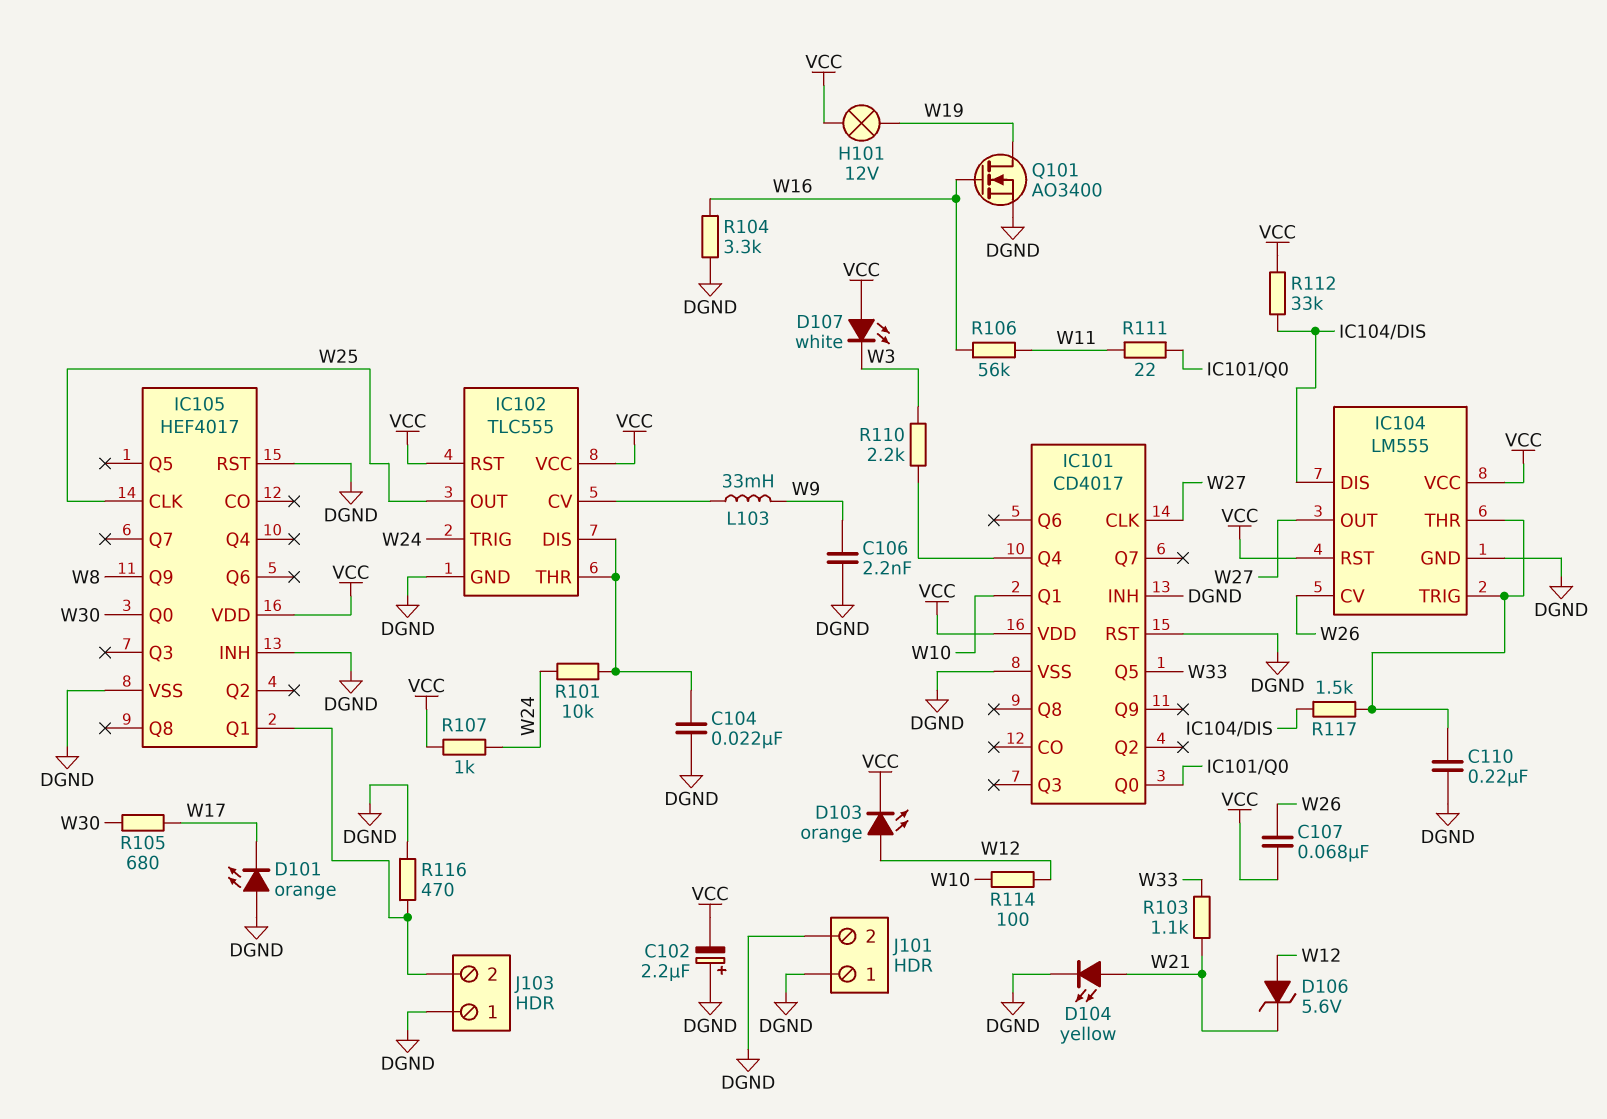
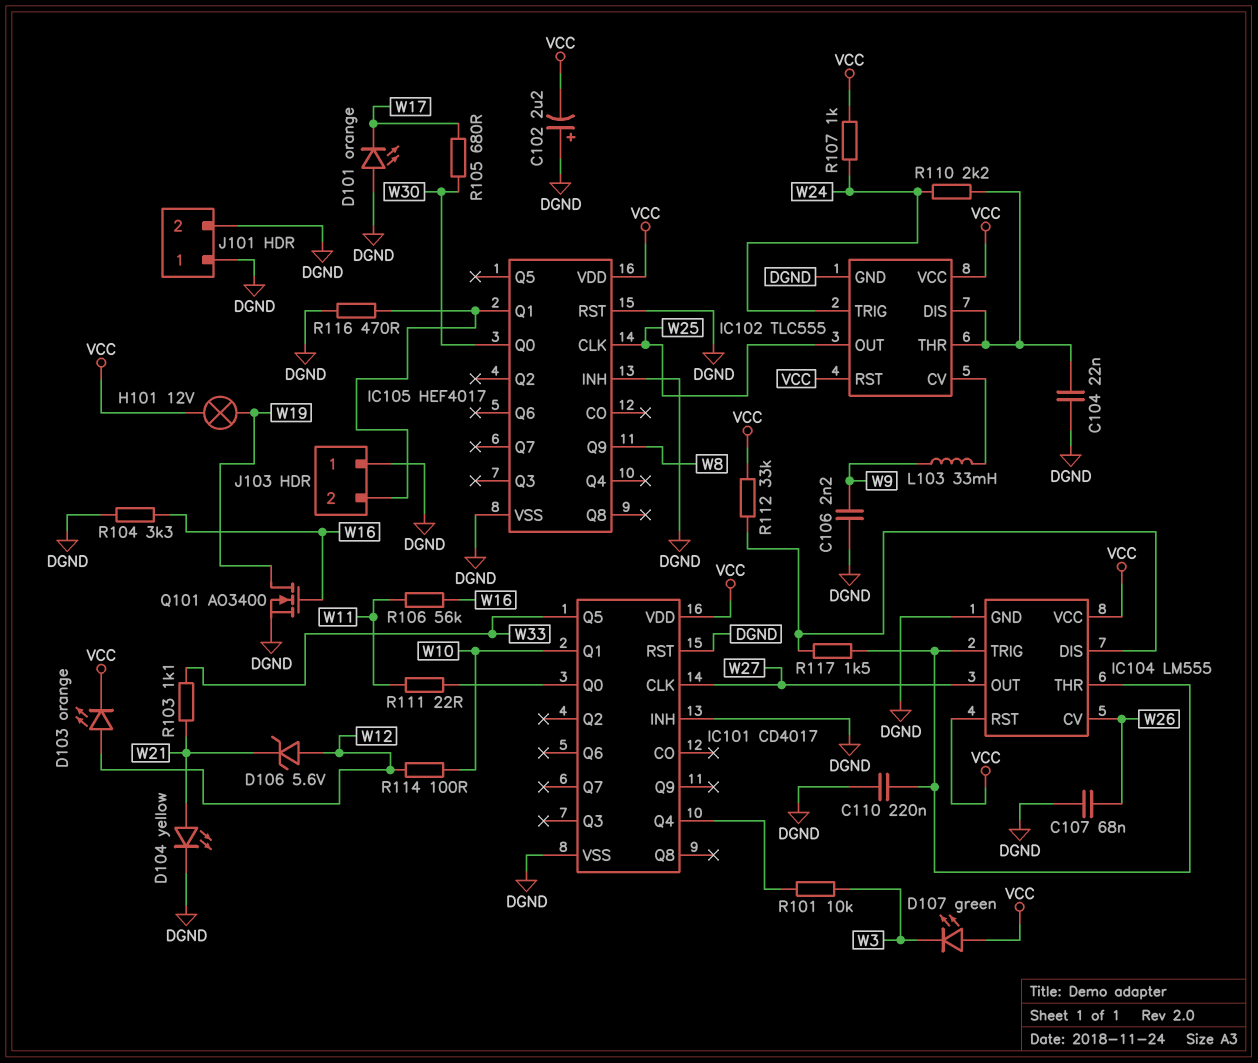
C107: 68nF (VCC, W26) -> 68nF (DGND, W26)
D107: LED white (A VCC, K W3) -> LED green (A VCC, K W3)
R101: 10k (IC102/DIS, W24) -> 10k (IC101/Q4, W3)
R110: 2.2k (IC101/Q4, W3) -> 2.2k (IC102/DIS, W24)

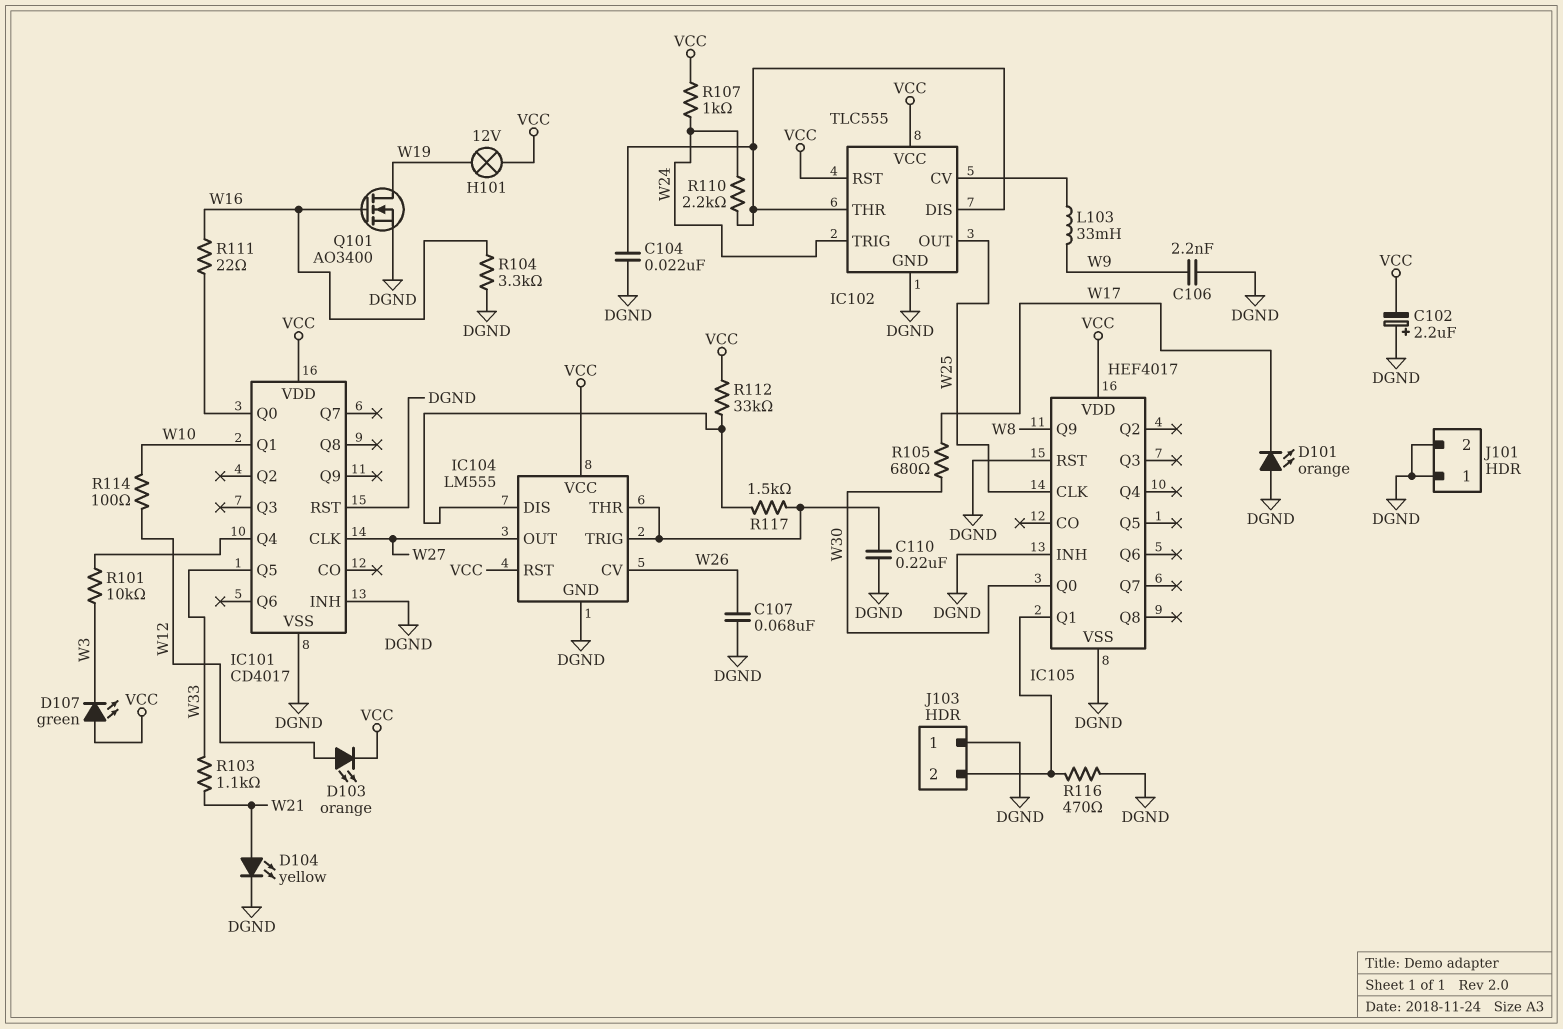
D106: zener 5.6V (A W12, K W21) -> none
R106: 56k (W11, W16) -> none
R111: 22 (IC101/Q0, W11) -> 22 (IC101/Q0, W16)

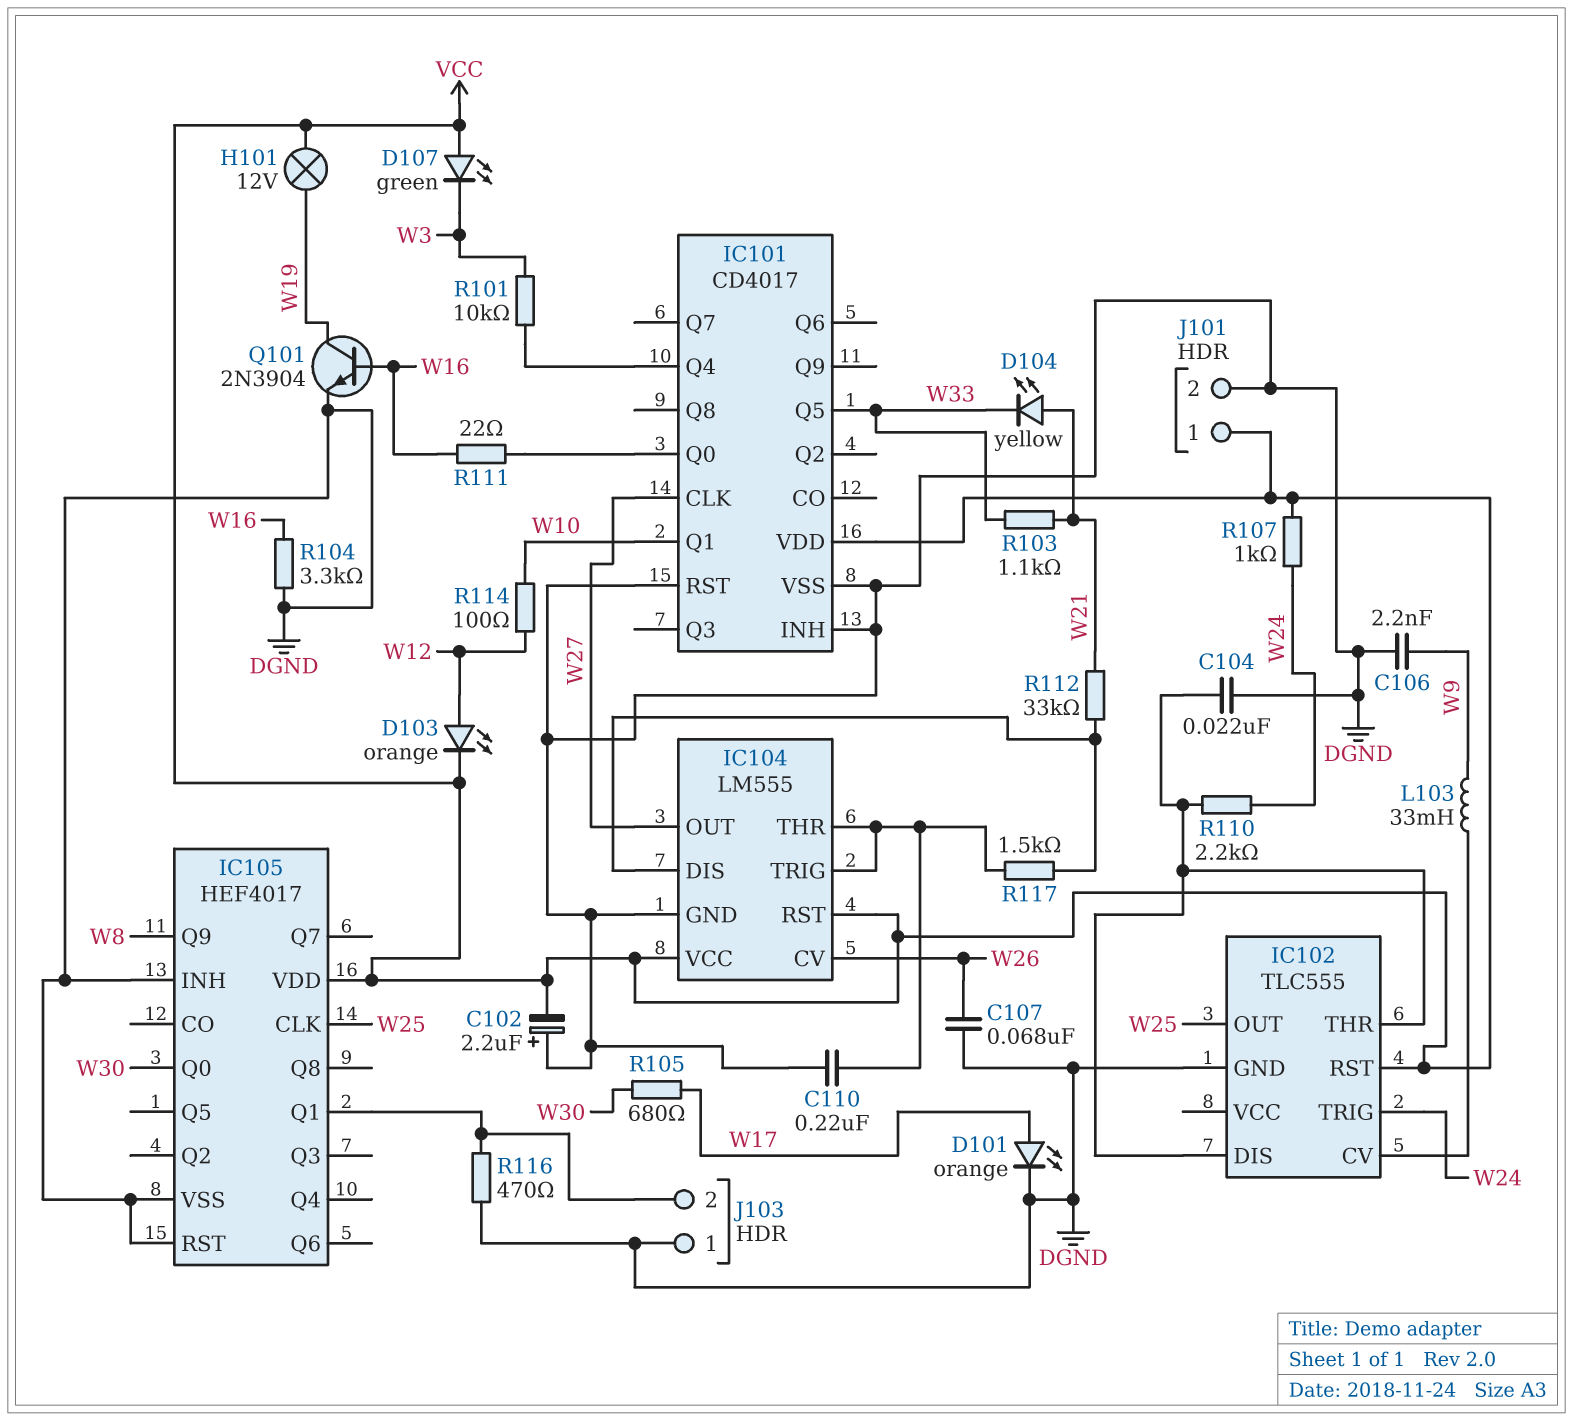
D101: LED orange (A DGND, K W17) -> LED orange (A W17, K DGND)
D104: LED yellow (A W21, K DGND) -> LED yellow (A W21, K W33)
IC102 pin VCC: VCC -> none
J101 pin 1: DGND -> VCC
Q101: NMOS AO3400 (G W16, D W19, S DGND) -> NPN 2N3904 (B W16, C W19, E DGND)
R112: 33k (IC104/DIS, VCC) -> 33k (IC104/DIS, W21)

